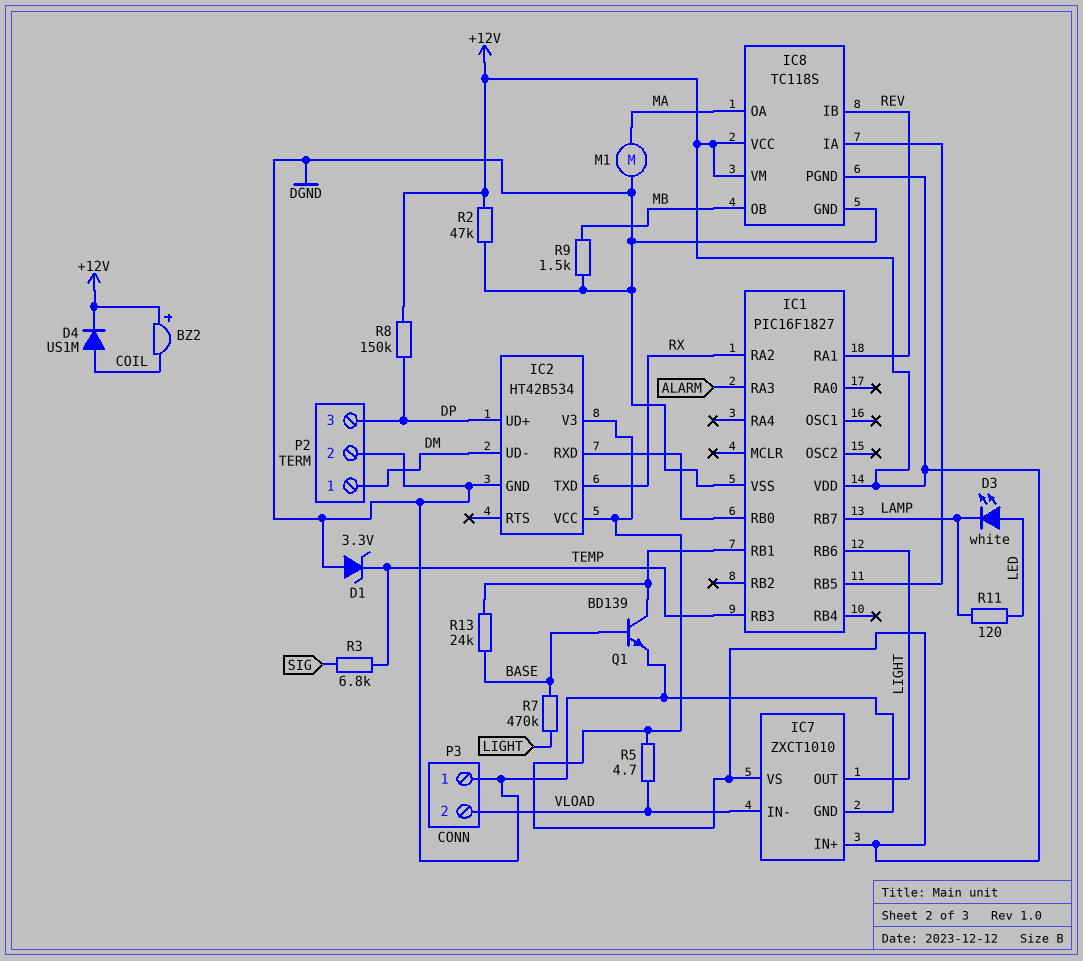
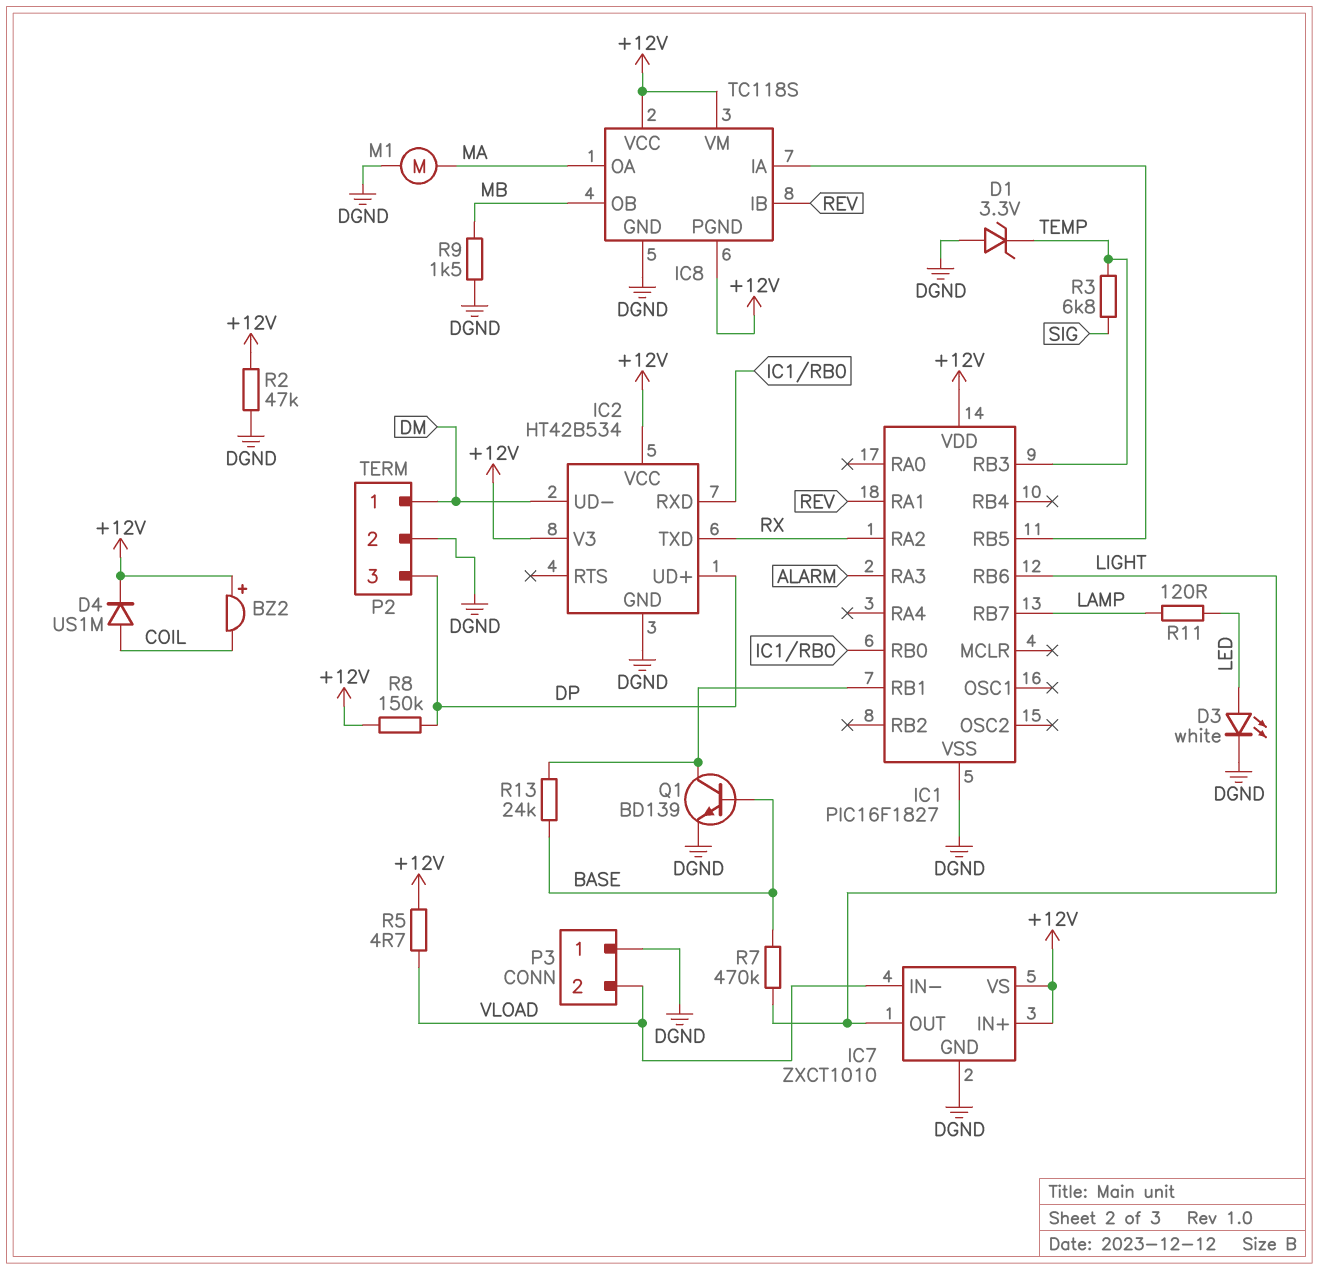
D3: LED white (A LED, K LAMP) -> LED white (A LED, K DGND)

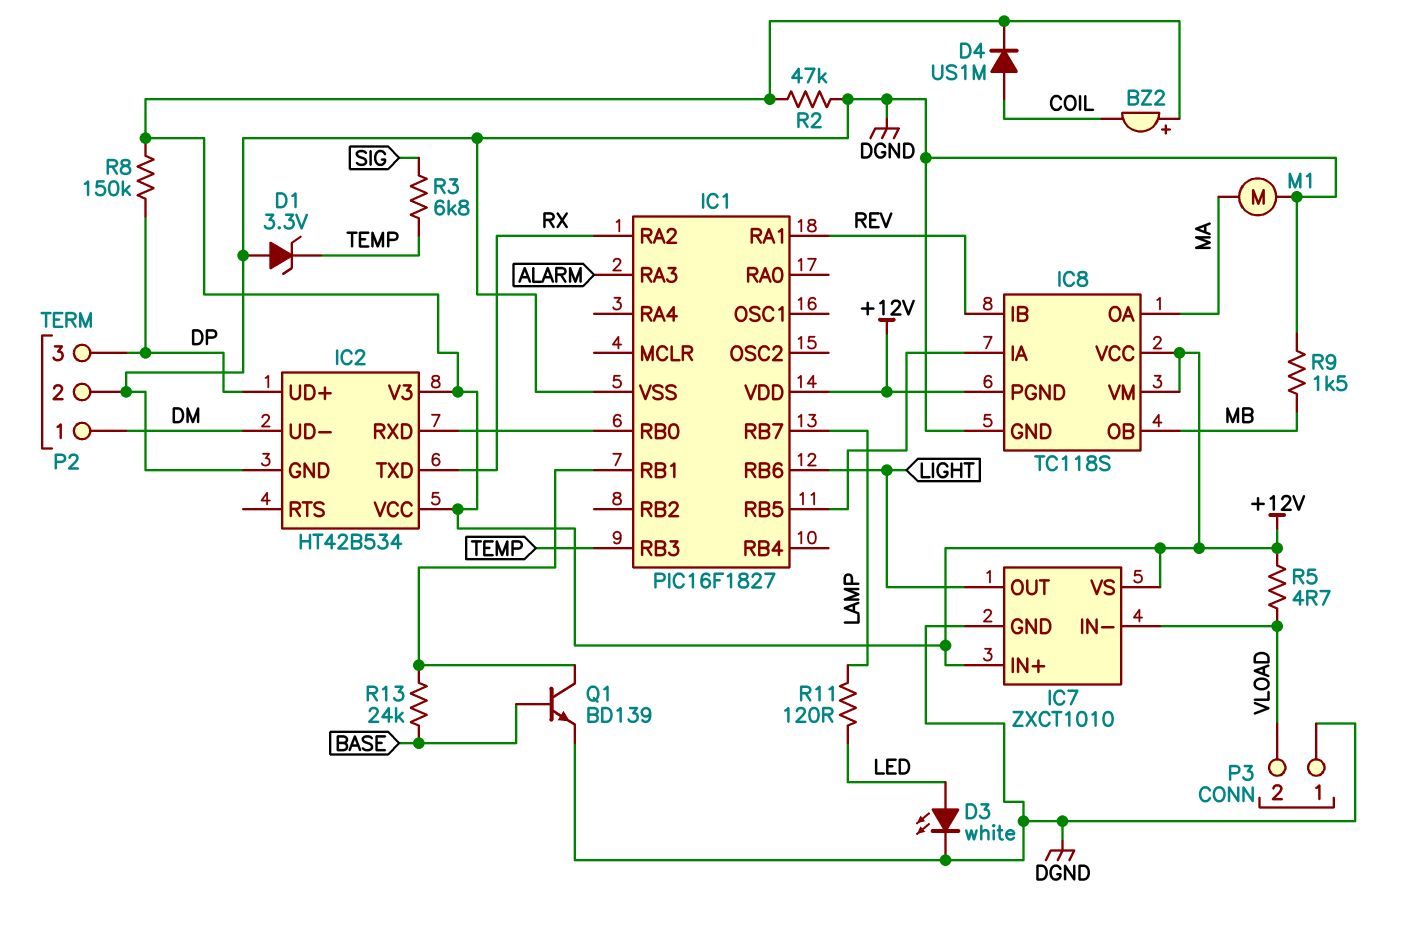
R7: 470k (BASE, LIGHT) -> none

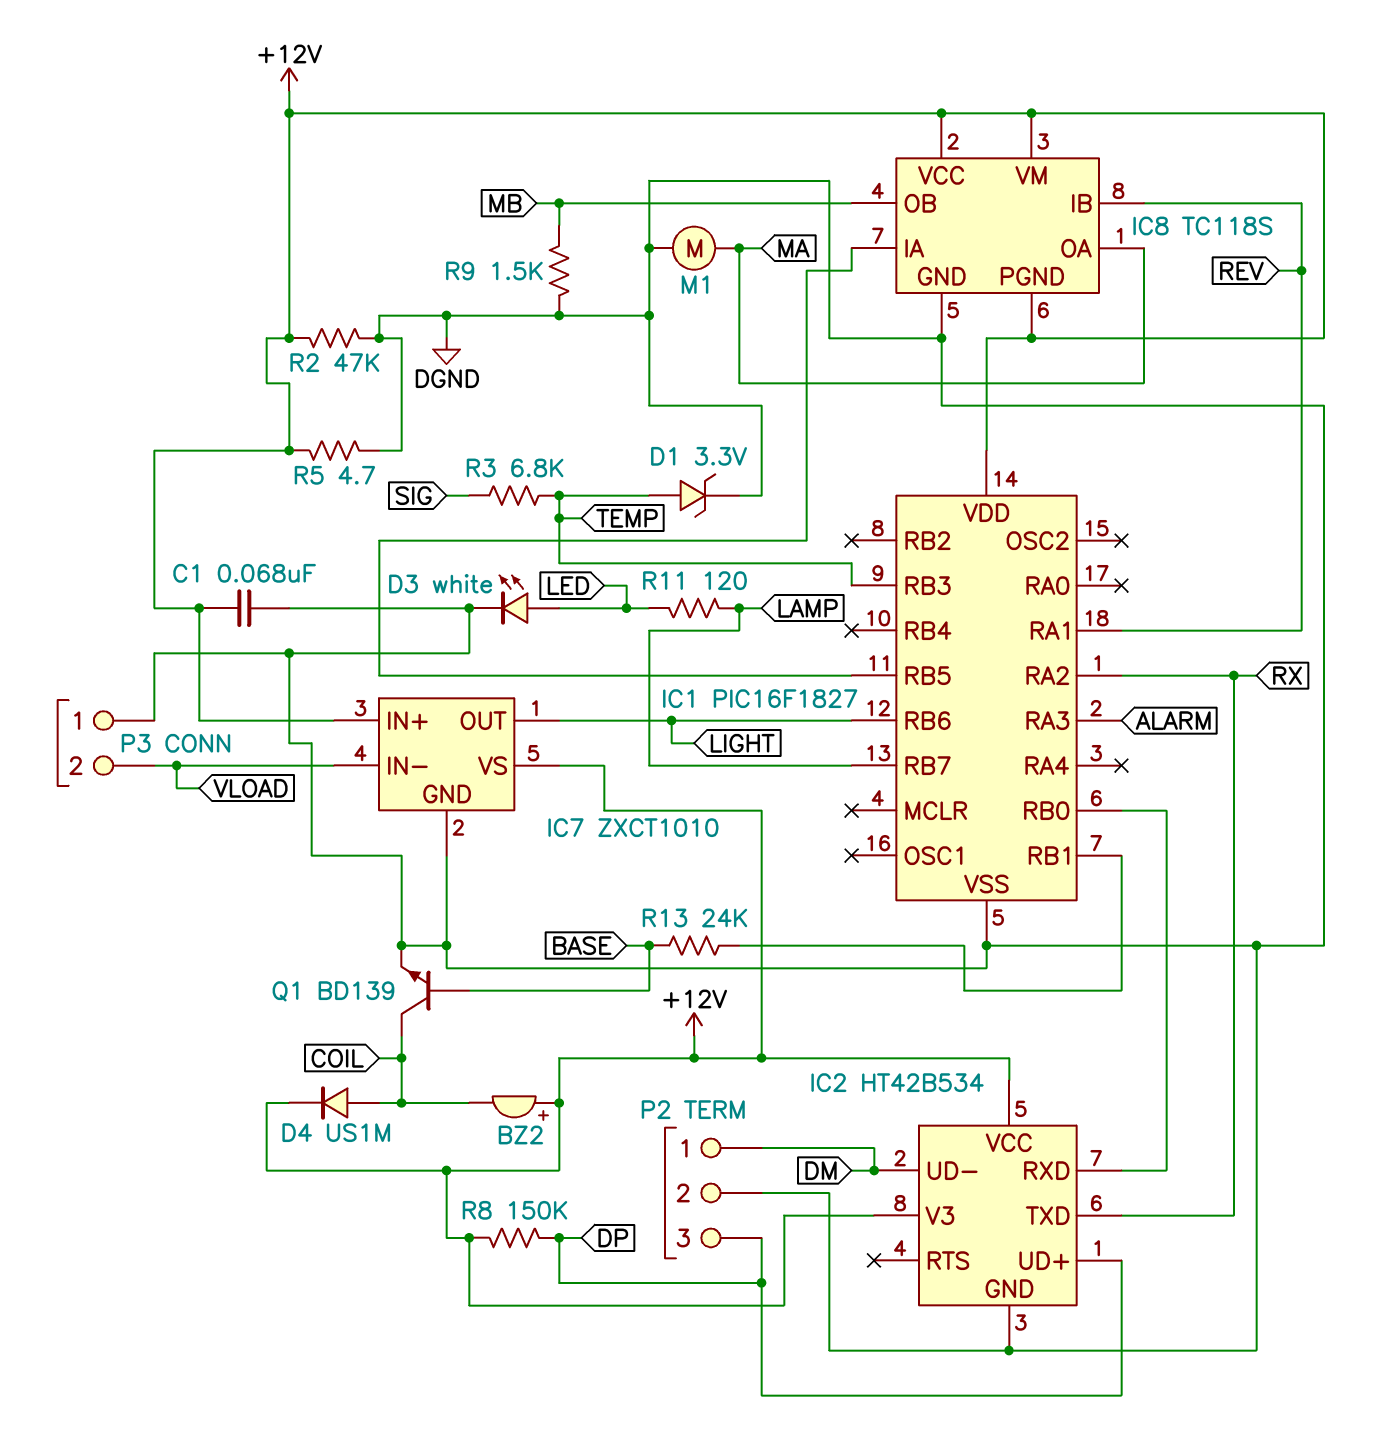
C1: none -> 68nF (+12V, DGND)
D1: zener 3.3V (A DGND, K TEMP) -> zener 3.3V (A TEMP, K DGND)
Q1: NPN BD139 (B BASE, C IC1/RB1, E DGND) -> NPN BD139 (B BASE, C COIL, E DGND)
R5: 4.7 (+12V, VLOAD) -> 4.7 (+12V, DGND)

